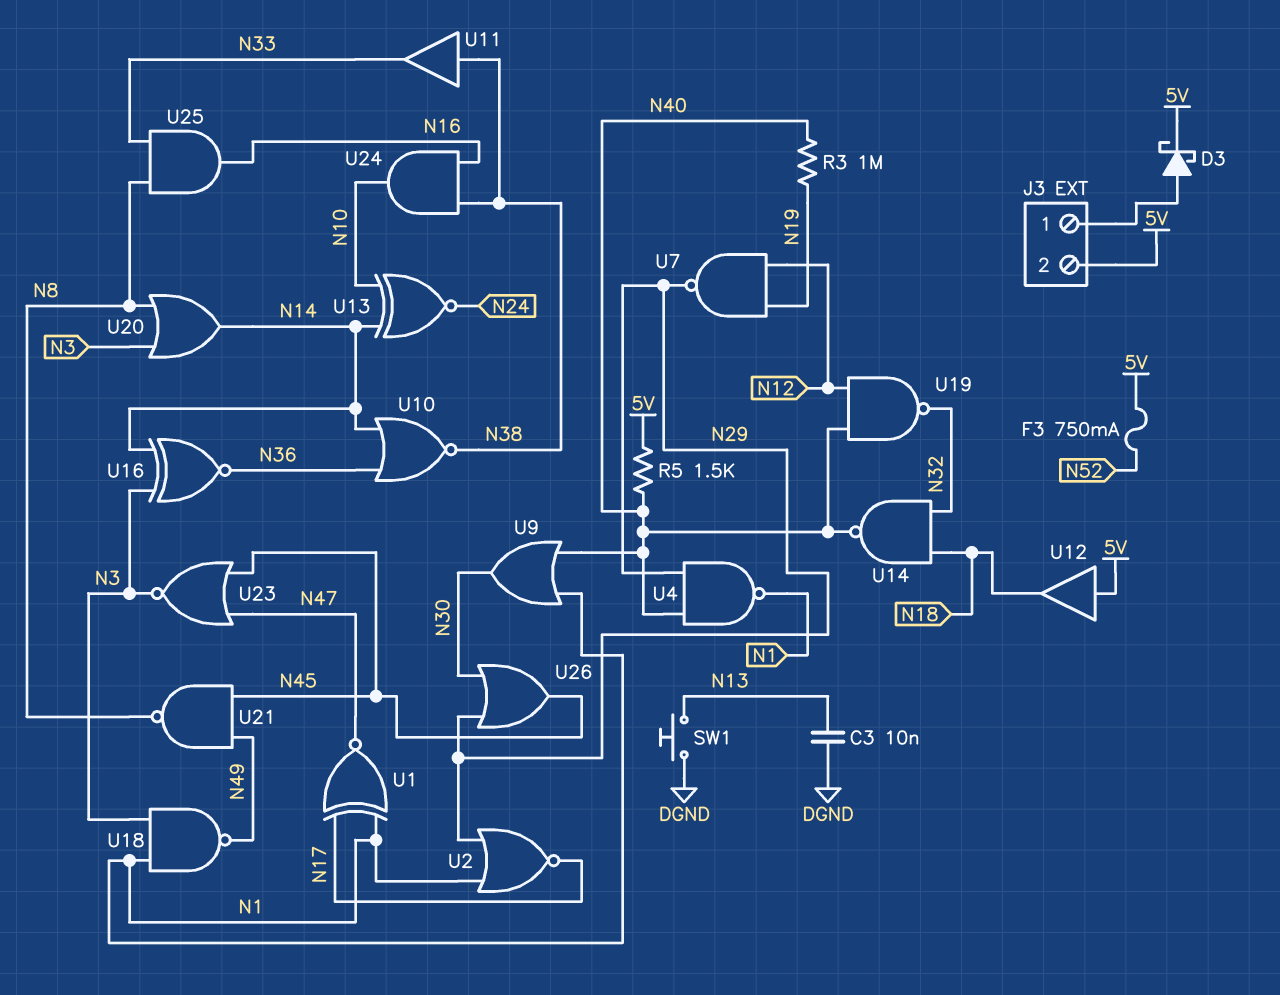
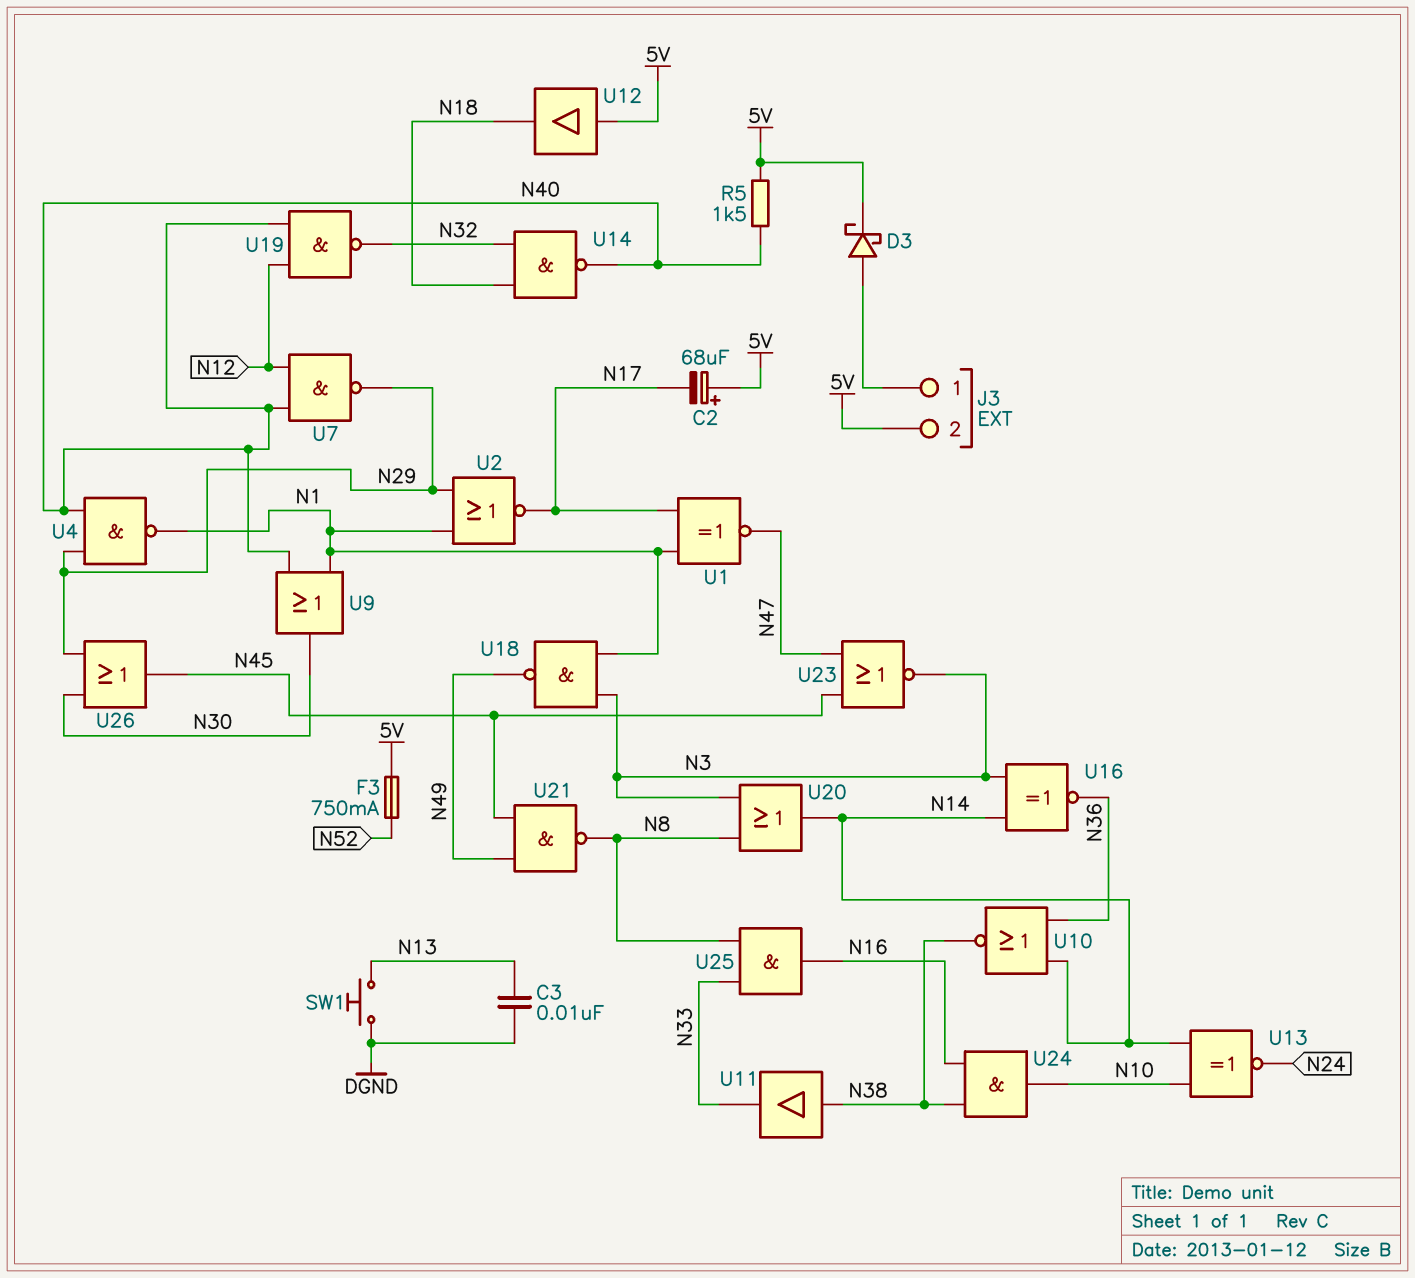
C2: none -> 68uF (plus 5V, minus N17)
R3: 1M (N19, N40) -> none
U7: NAND (in N12, in N19, out N29) -> NAND (in N12, in N40, out N29)

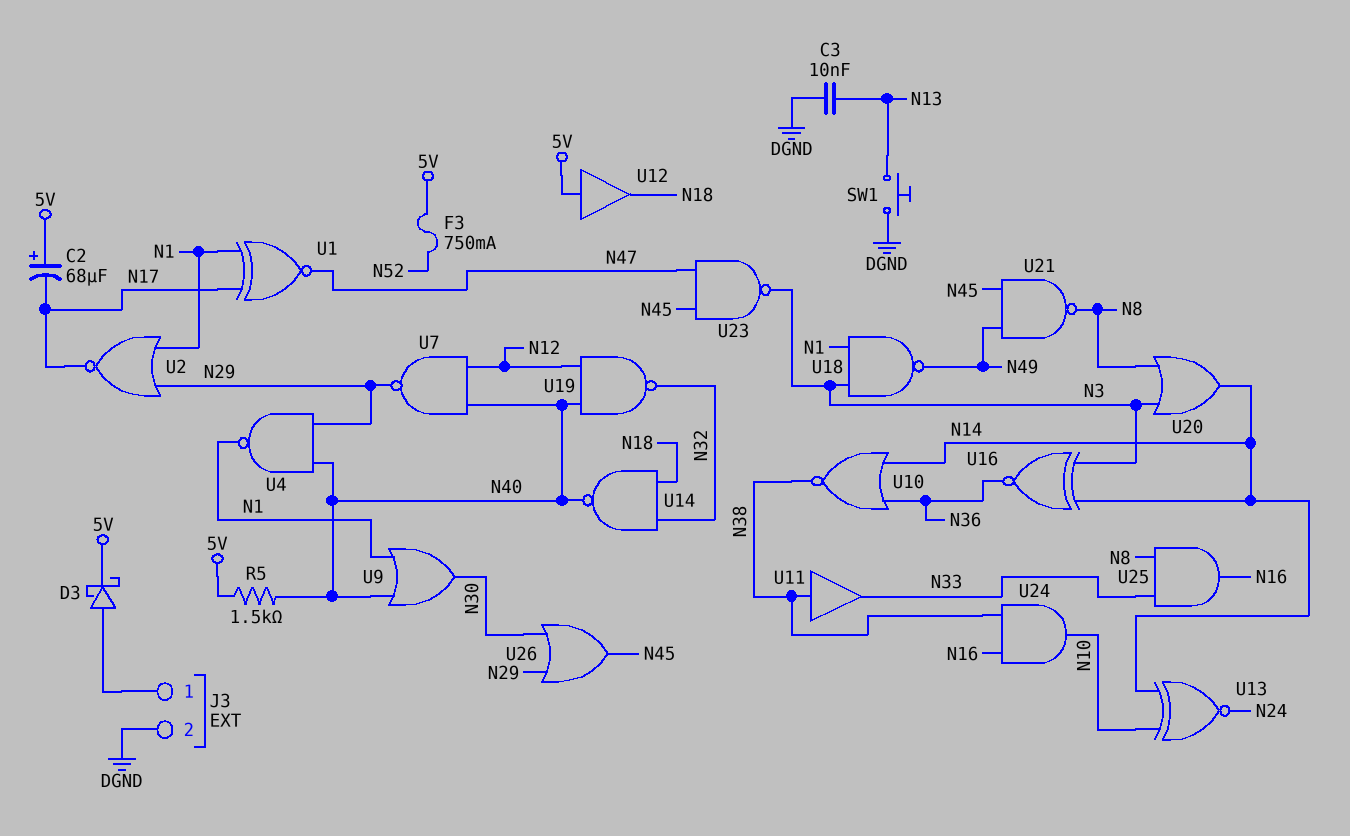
J3 pin 2: 5V -> DGND
U23: NOR (in N45, in N47, out N3) -> NAND (in N45, in N47, out N3)

